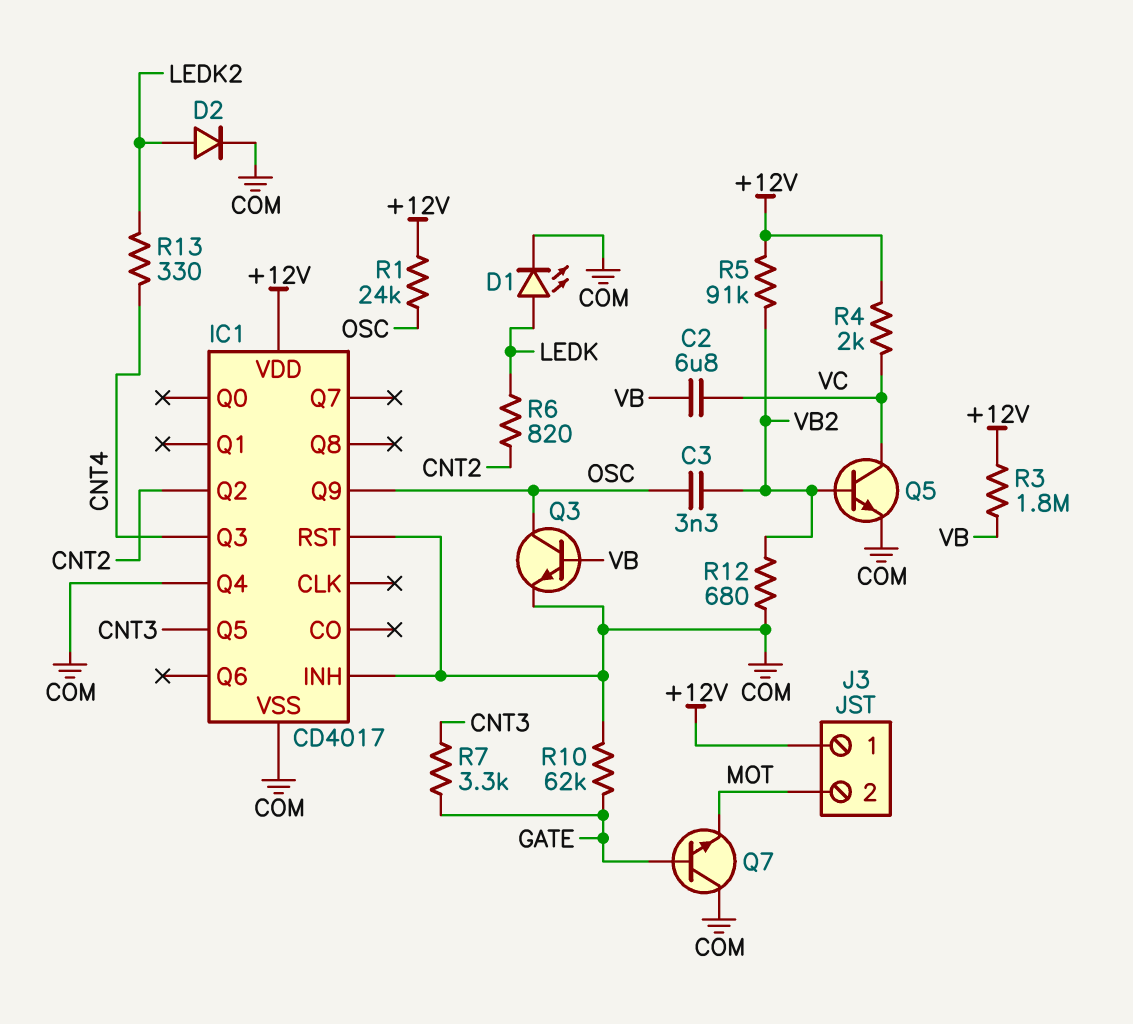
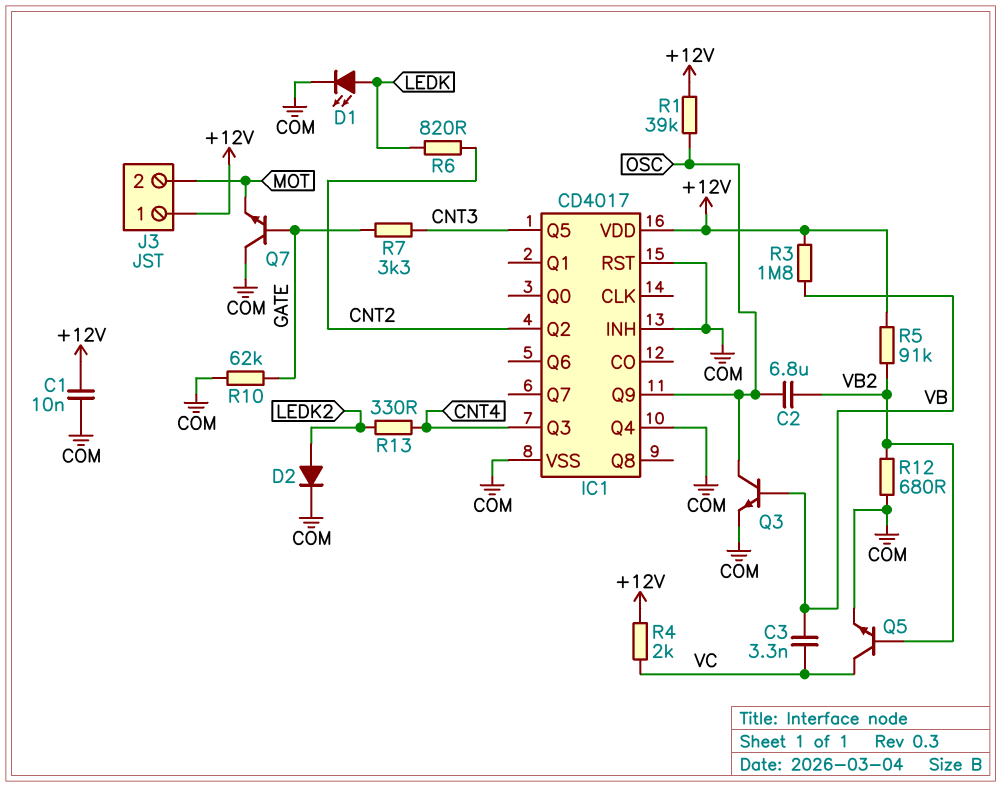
C1: none -> 10nF (+12V, COM)
C2: 6.8uF (VB, VC) -> 6.8uF (OSC, VB2)
C3: 3.3nF (OSC, VB2) -> 3.3nF (VB, VC)
R1: 24k (+12V, OSC) -> 39k (+12V, OSC)

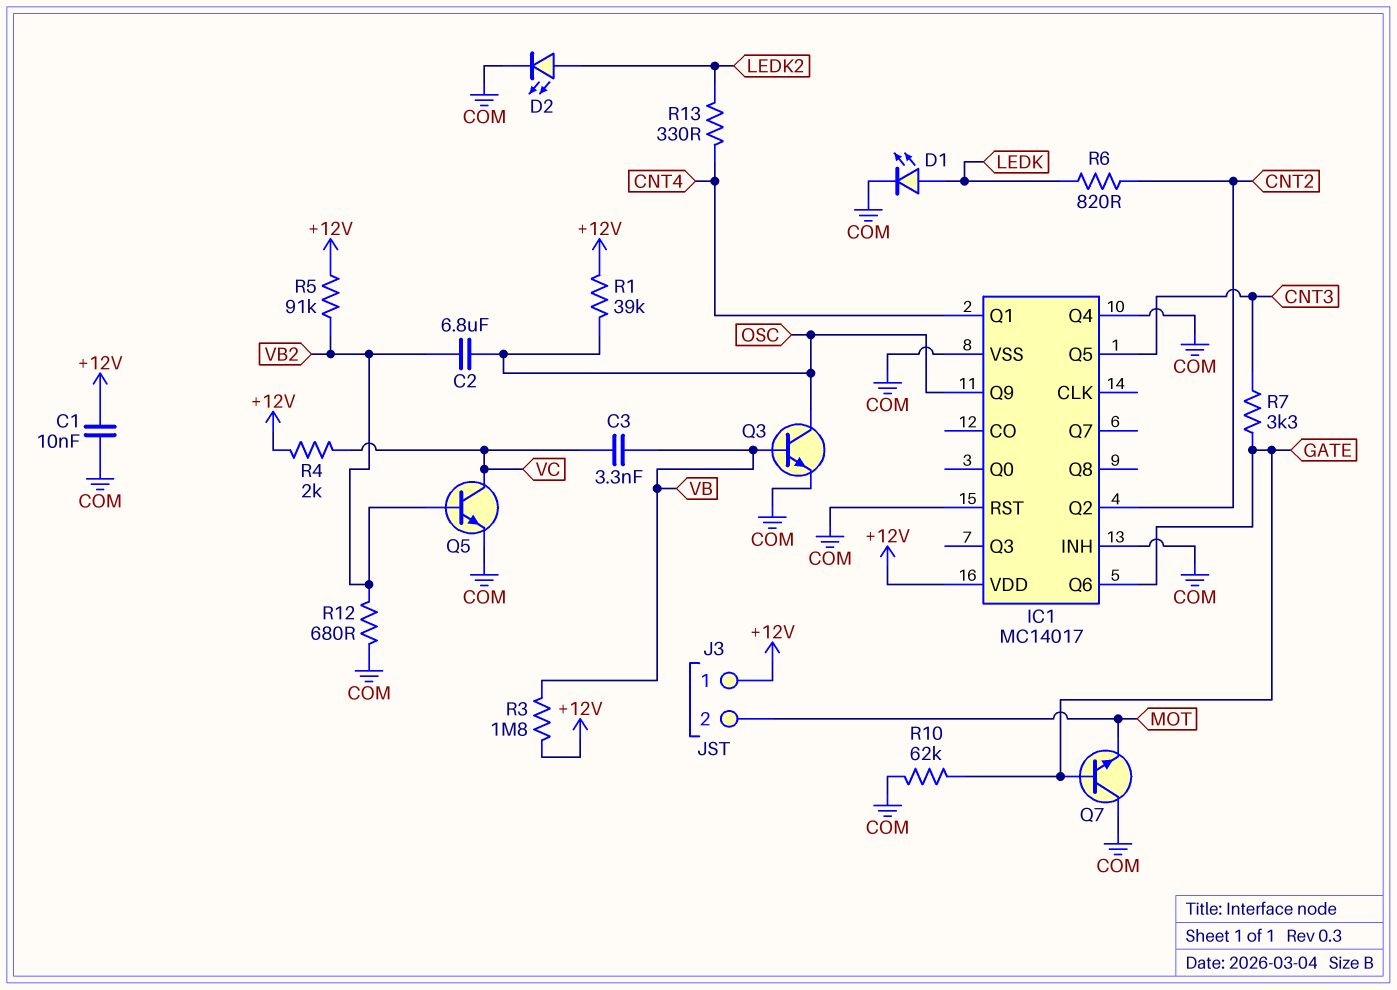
D2: diode (A LEDK2, K COM) -> LED (A LEDK2, K COM)
IC1: CD4017 -> MC14017
IC1 pin Q1: none -> CNT4
IC1 pin Q3: CNT4 -> none
IC1 pin Q6: none -> GATE

